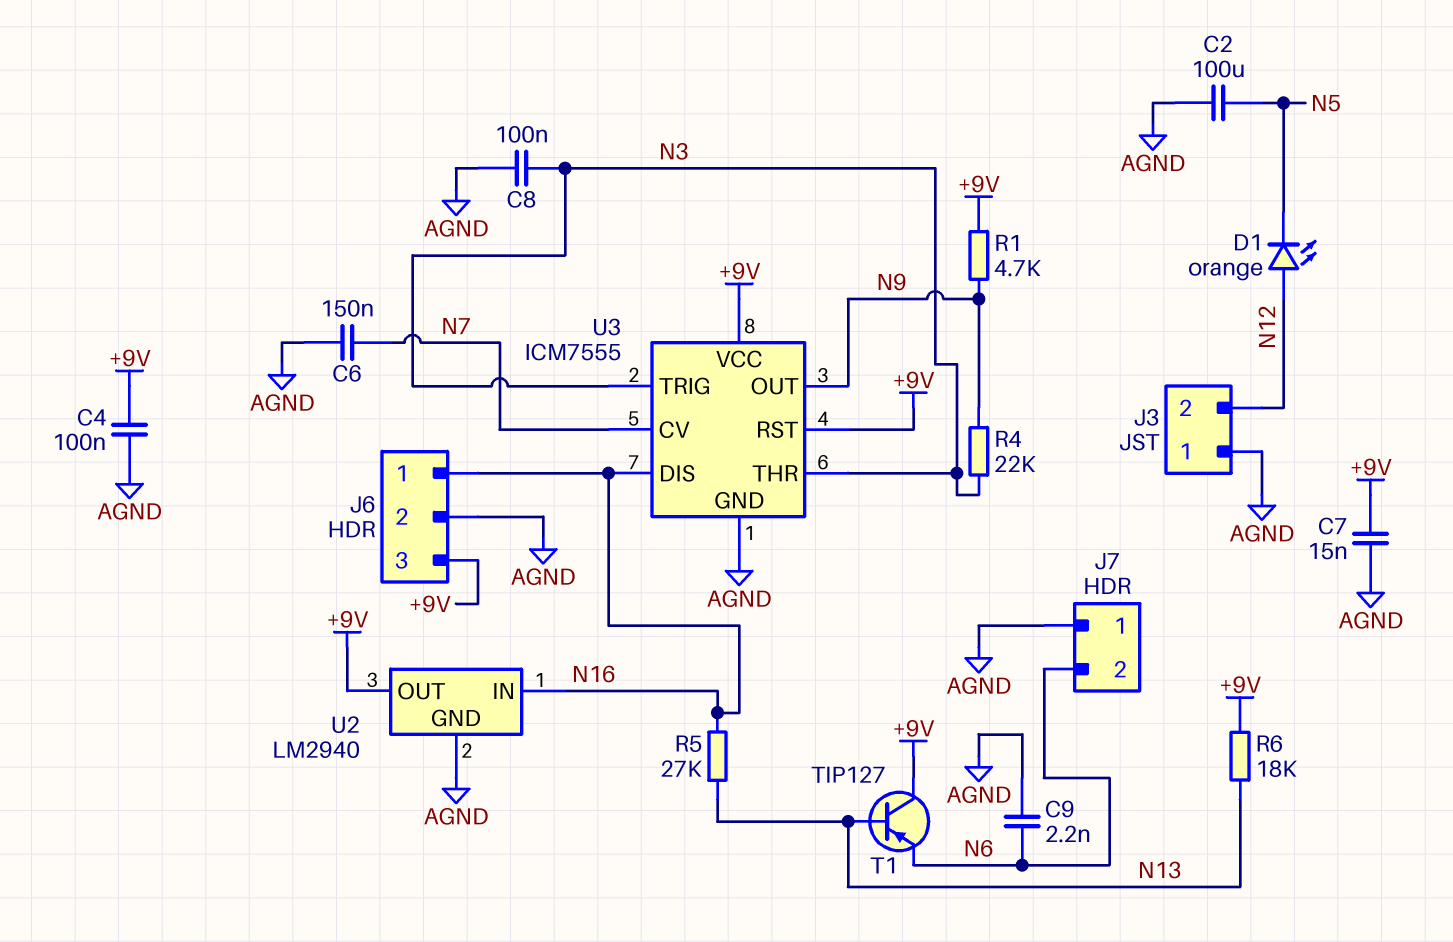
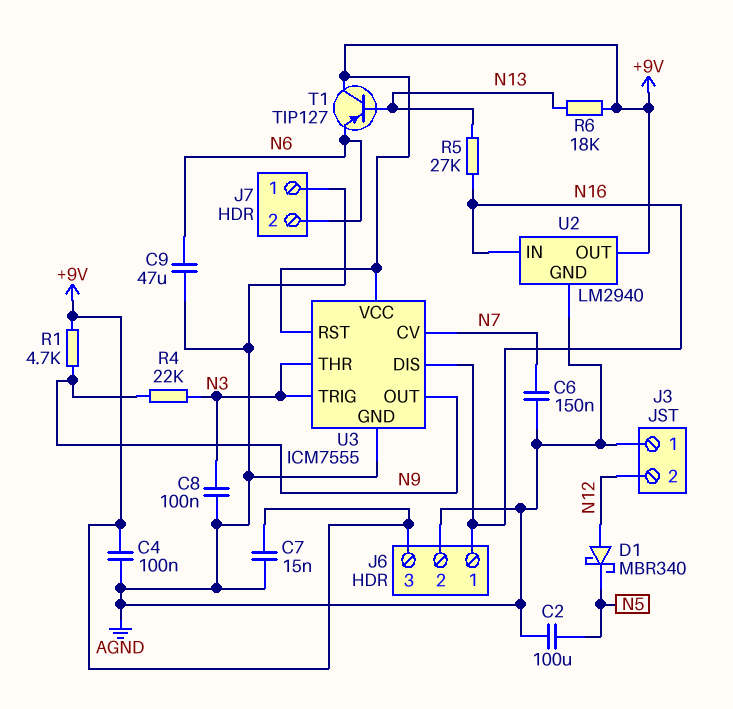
C9: 2.2nF (AGND, N6) -> 47uF (AGND, N6)
D1: LED orange (A N12, K N5) -> schottky MBR340 (A N12, K N5)

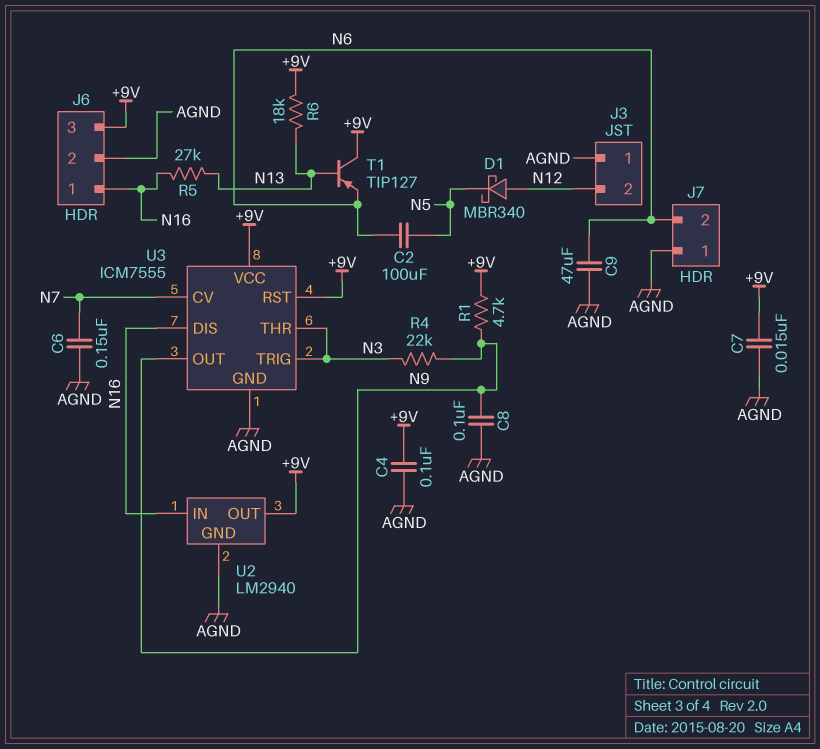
C2: 100uF (AGND, N5) -> 100uF (N5, N6)
C8: 100nF (AGND, N3) -> 100nF (AGND, N9)

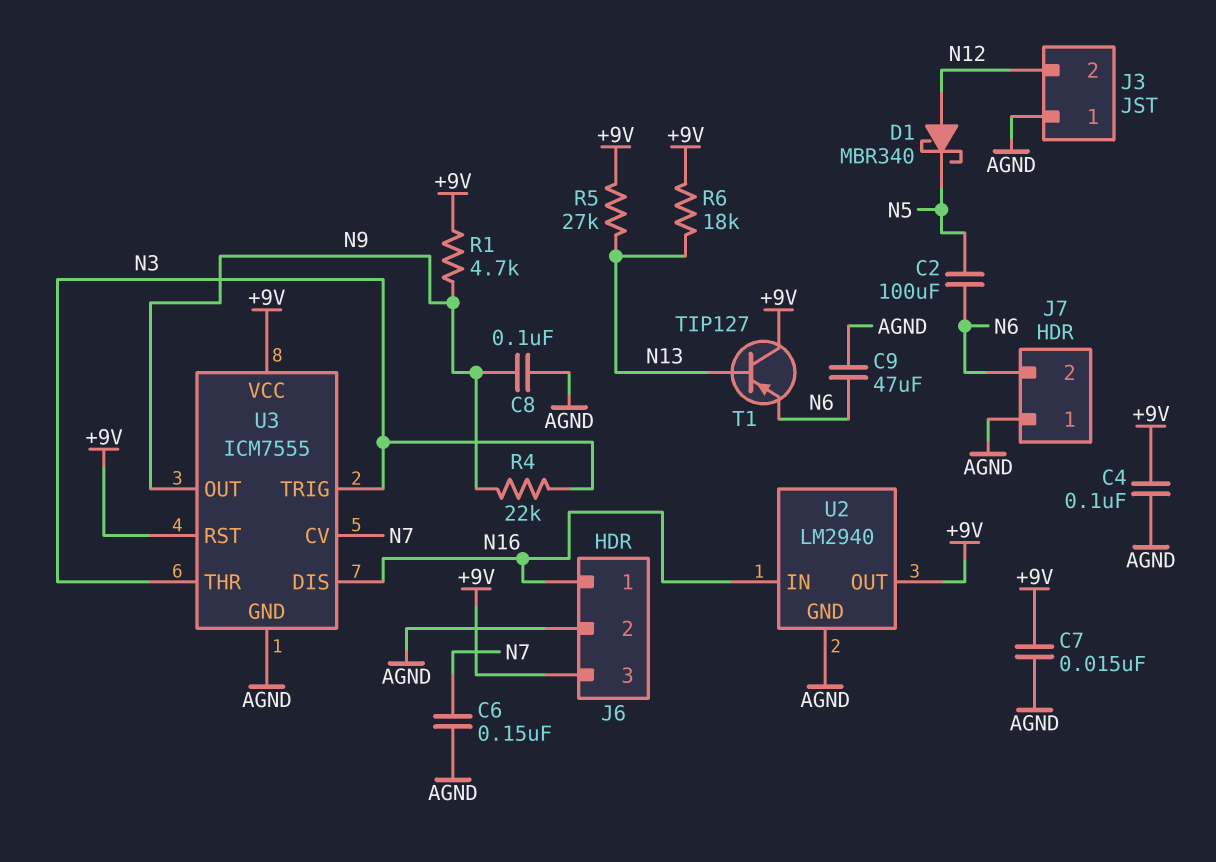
R5: 27k (N13, N16) -> 27k (+9V, N13)

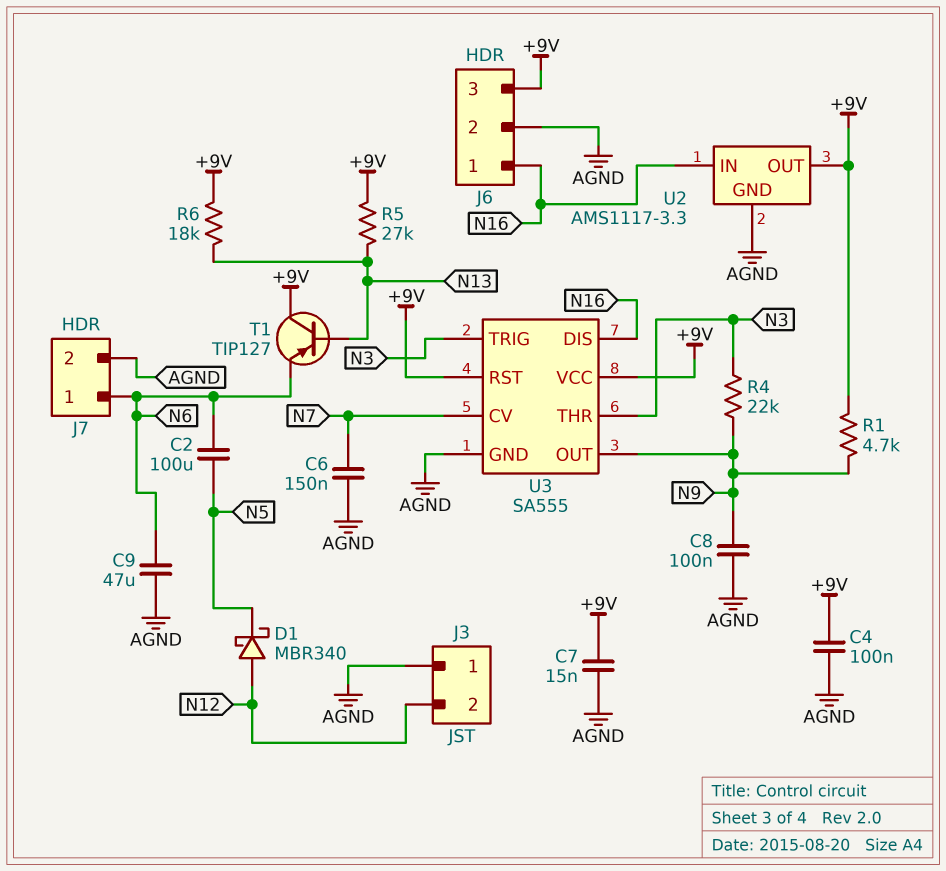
J7 pin 1: AGND -> N6
J7 pin 2: N6 -> AGND
U2: LM2940 -> AMS1117-3.3
U3: ICM7555 -> SA555

